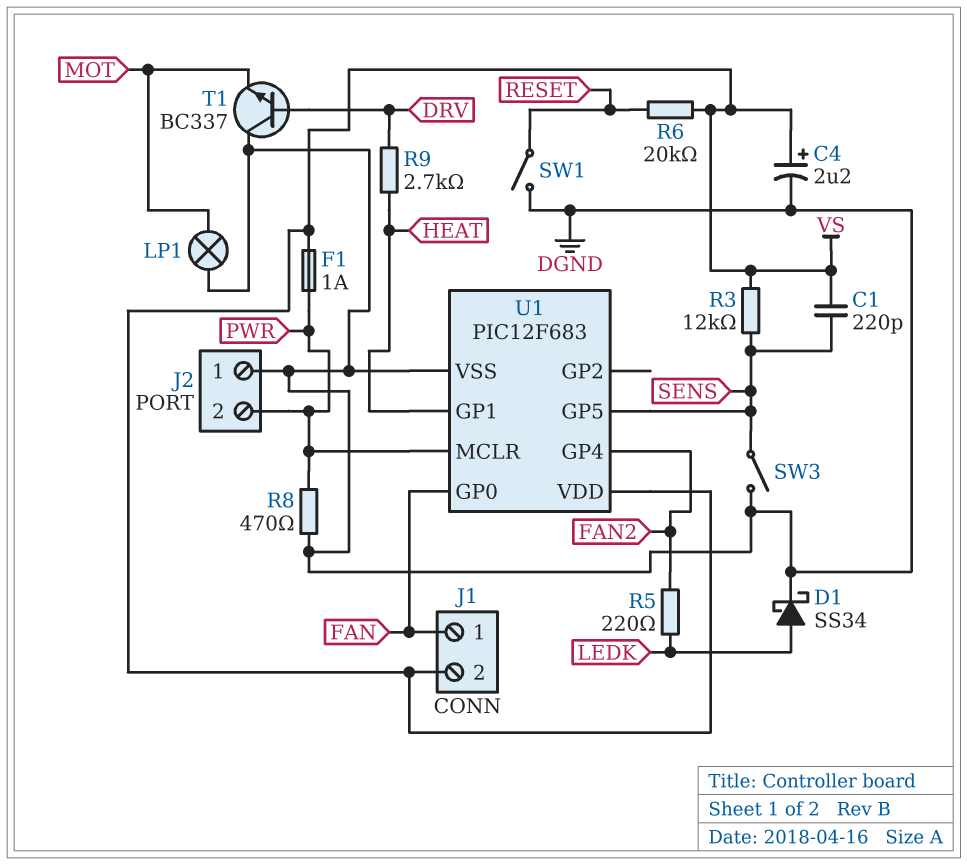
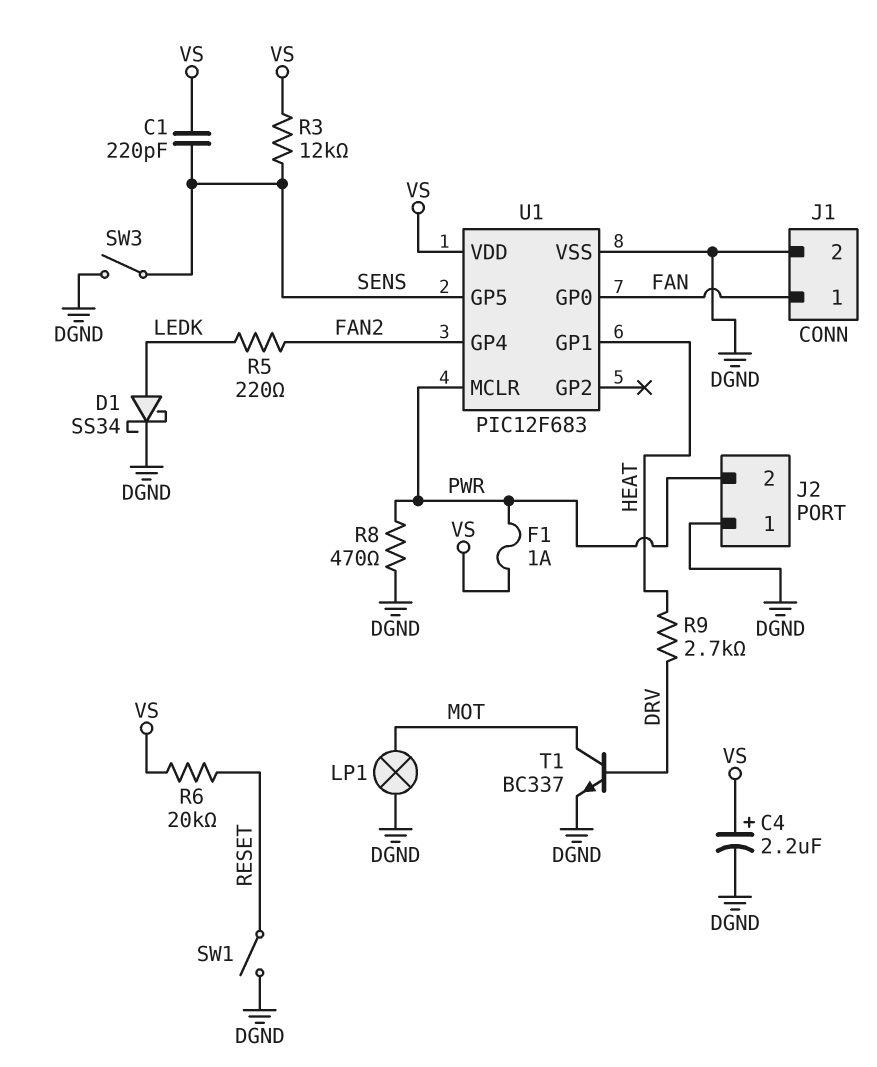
J1 pin 2: VS -> DGND
T1: NPN BC337 (B DRV, C DGND, E MOT) -> NPN BC337 (B DRV, C MOT, E DGND)

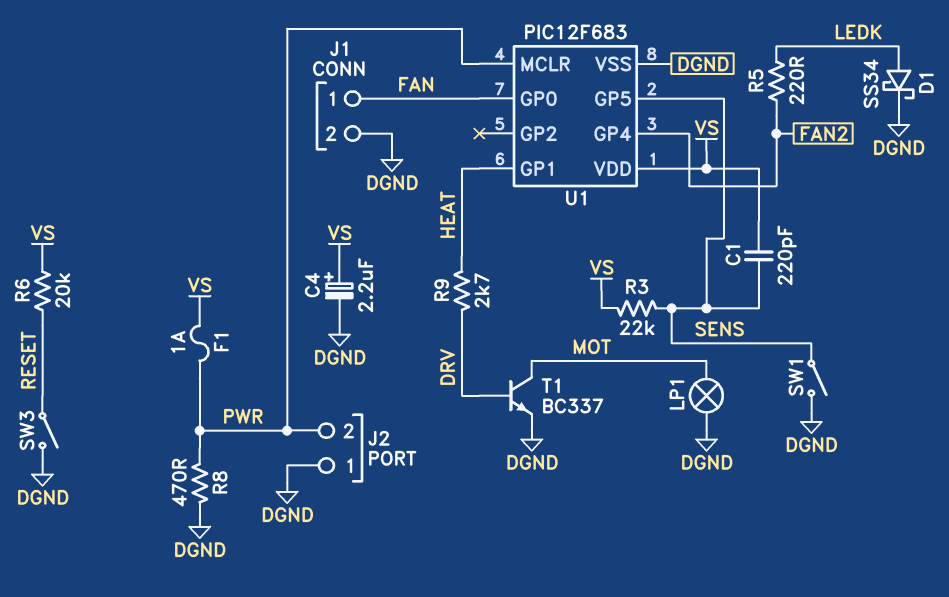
R3: 12k (SENS, VS) -> 22k (SENS, VS)
SW1: switch (DGND, RESET) -> switch (DGND, SENS)
SW3: switch (DGND, SENS) -> switch (DGND, RESET)

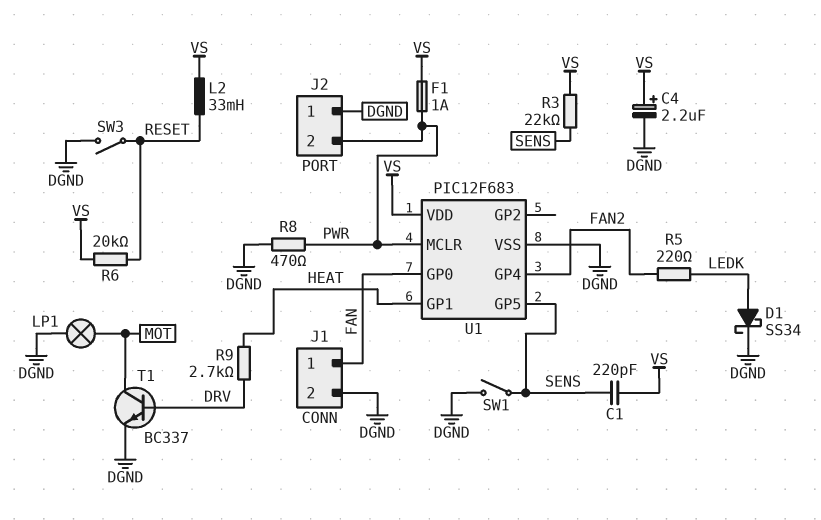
L2: none -> 33mH (RESET, VS)

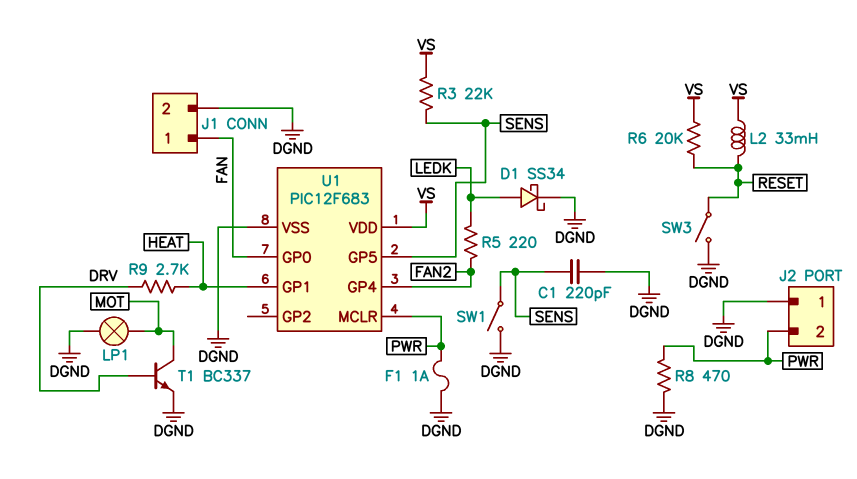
C1: 220pF (SENS, VS) -> 220pF (DGND, SENS)
C4: 2.2uF (plus VS, minus DGND) -> none
F1: 1A (PWR, VS) -> 1A (DGND, PWR)

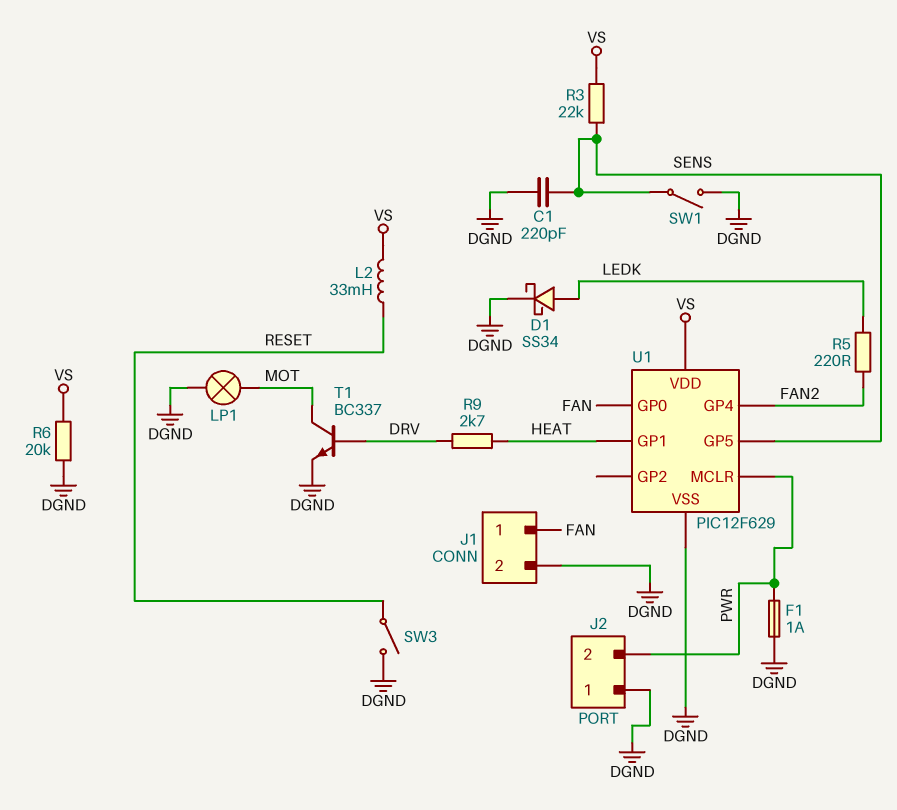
R6: 20k (RESET, VS) -> 20k (DGND, VS)
R8: 470 (DGND, PWR) -> none
U1: PIC12F683 -> PIC12F629

